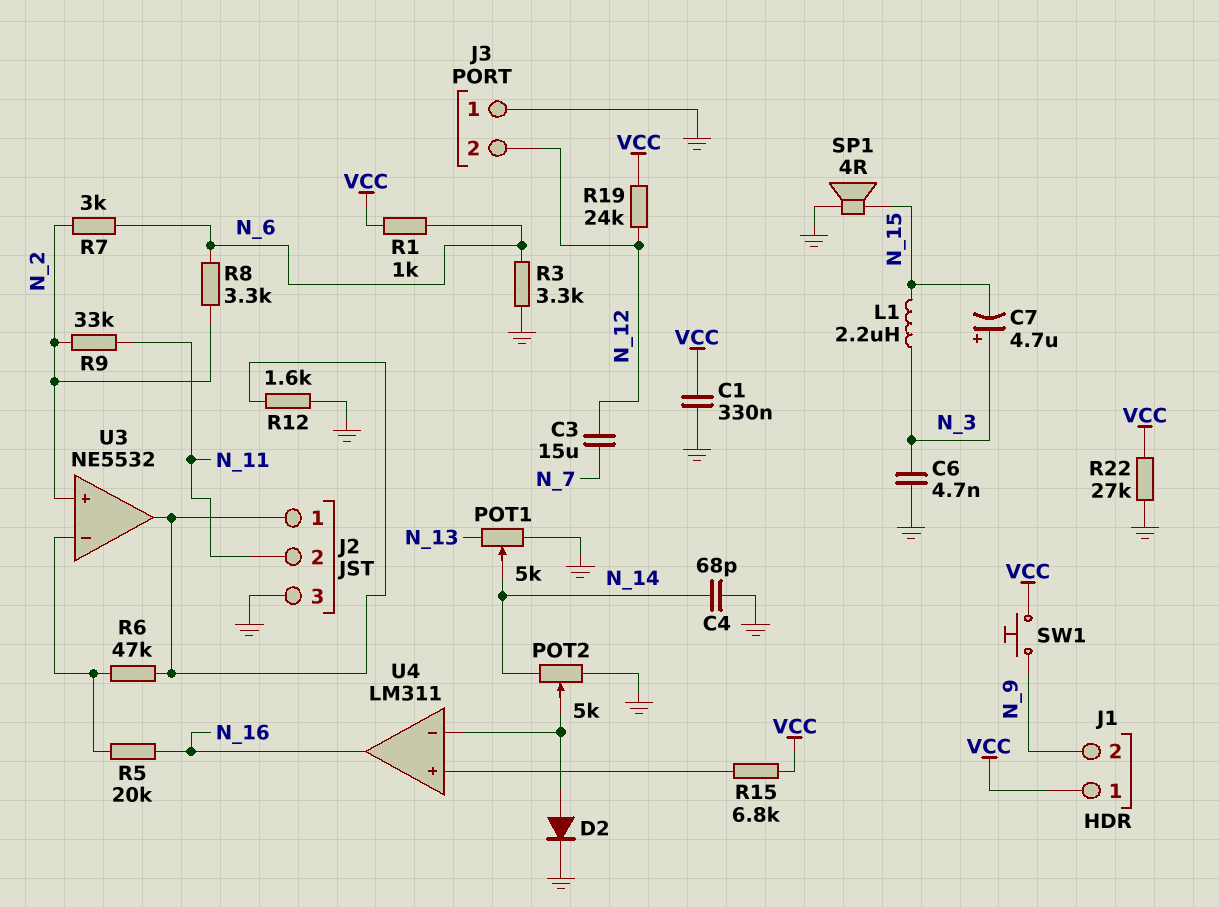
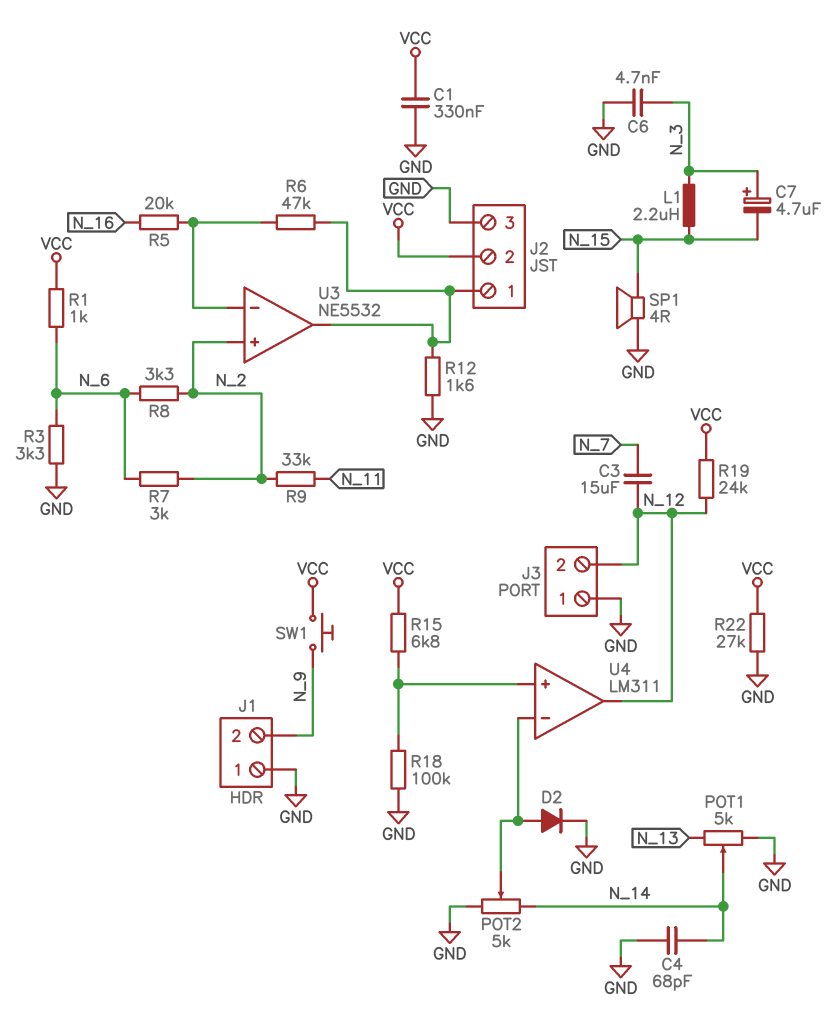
J1 pin 1: VCC -> GND
J2 pin 2: N_11 -> VCC
R18: none -> 100k (GND, U4/in+)
U4 pin out: N_16 -> N_12

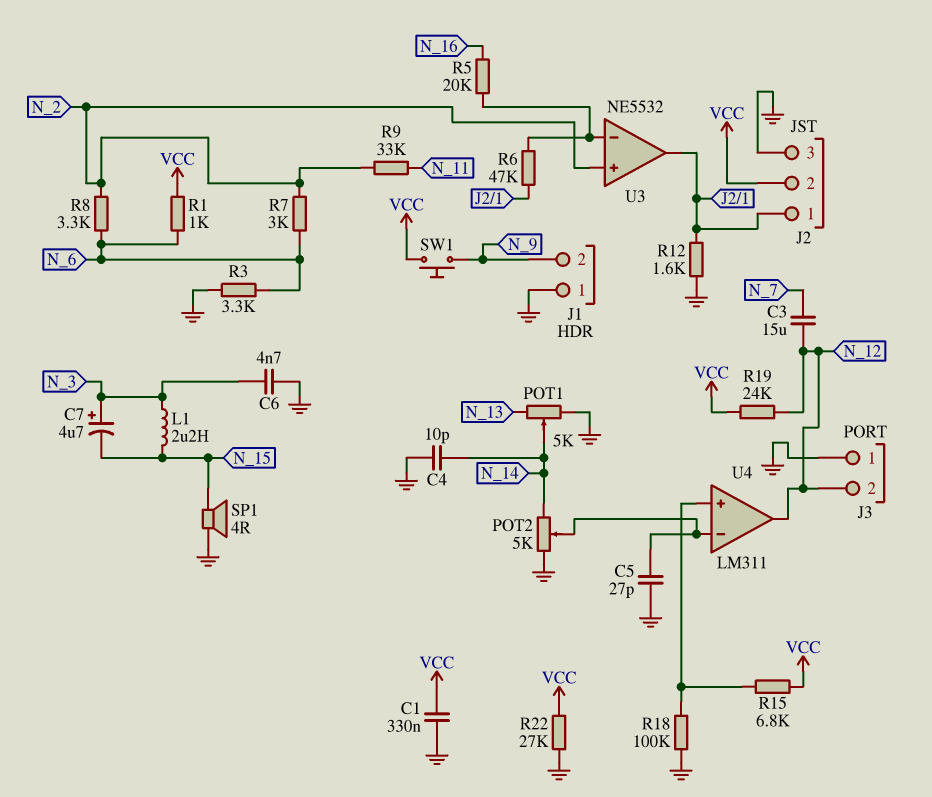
C4: 68pF (GND, N_14) -> 10pF (GND, N_14)
C5: none -> 27pF (GND, U4/in-)
D2: diode (A U4/in-, K GND) -> none

